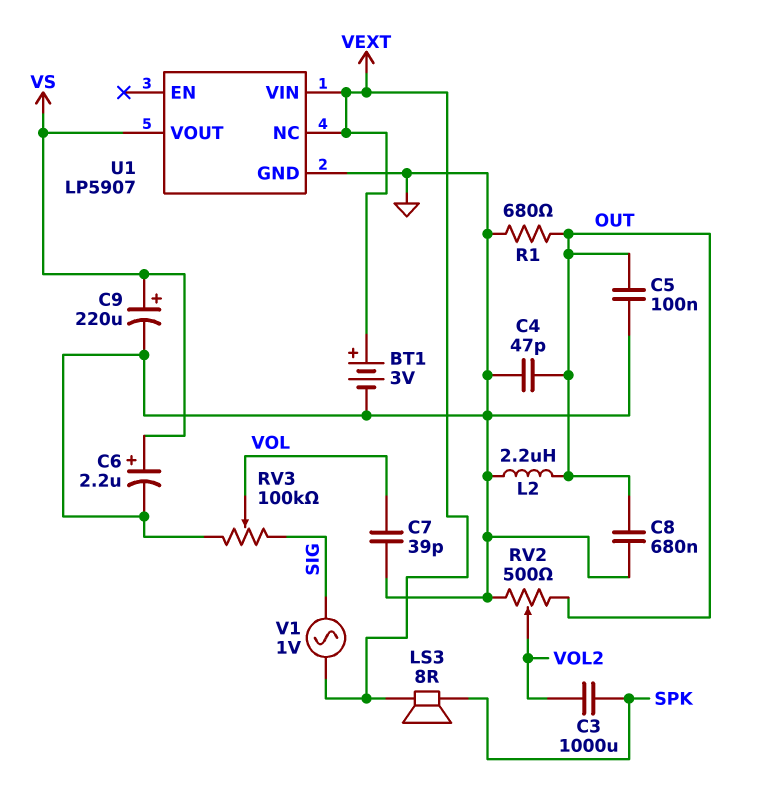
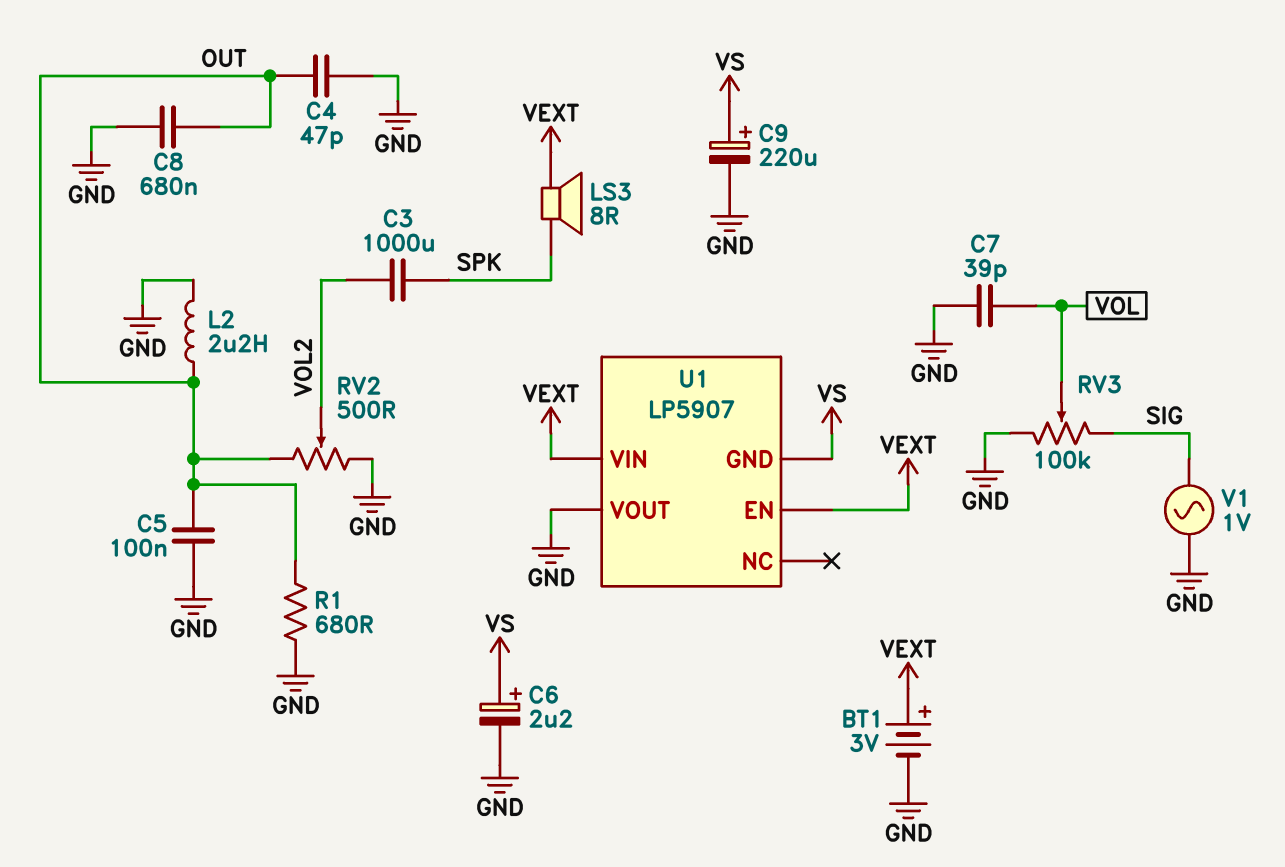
U1 pin EN: none -> VEXT
U1 pin GND: GND -> VS
U1 pin NC: VEXT -> none
U1 pin VOUT: VS -> GND
V1: AC 1V (SIG, VEXT) -> AC 1V (GND, SIG)

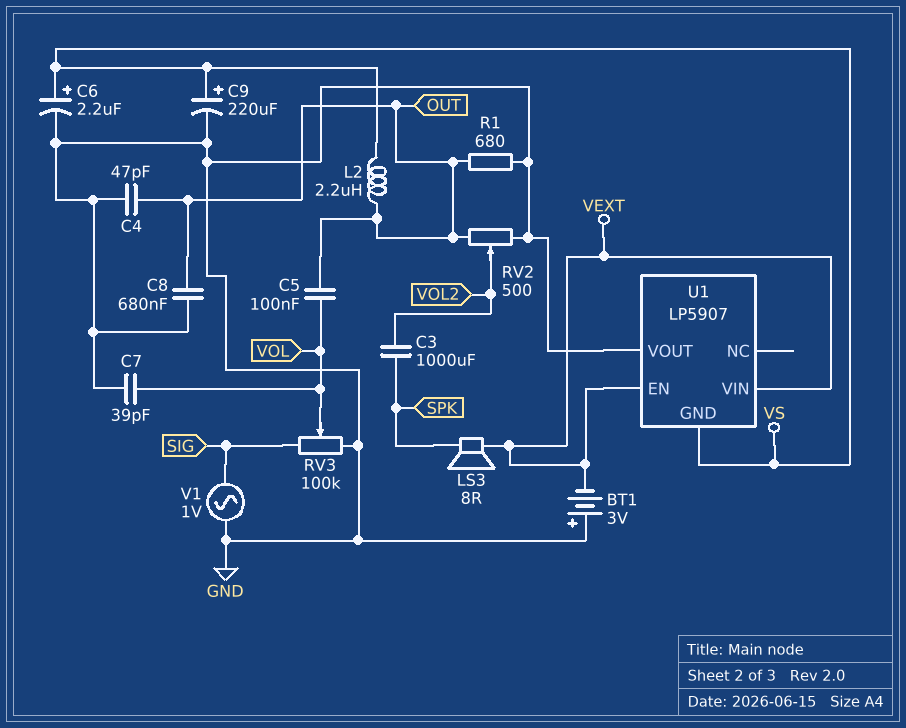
BT1: 3V (plus VEXT, minus GND) -> 3V (plus GND, minus VEXT)
C5: 100nF (GND, OUT) -> 100nF (OUT, VOL)
L2: 2.2uH (GND, OUT) -> 2.2uH (OUT, VS)

